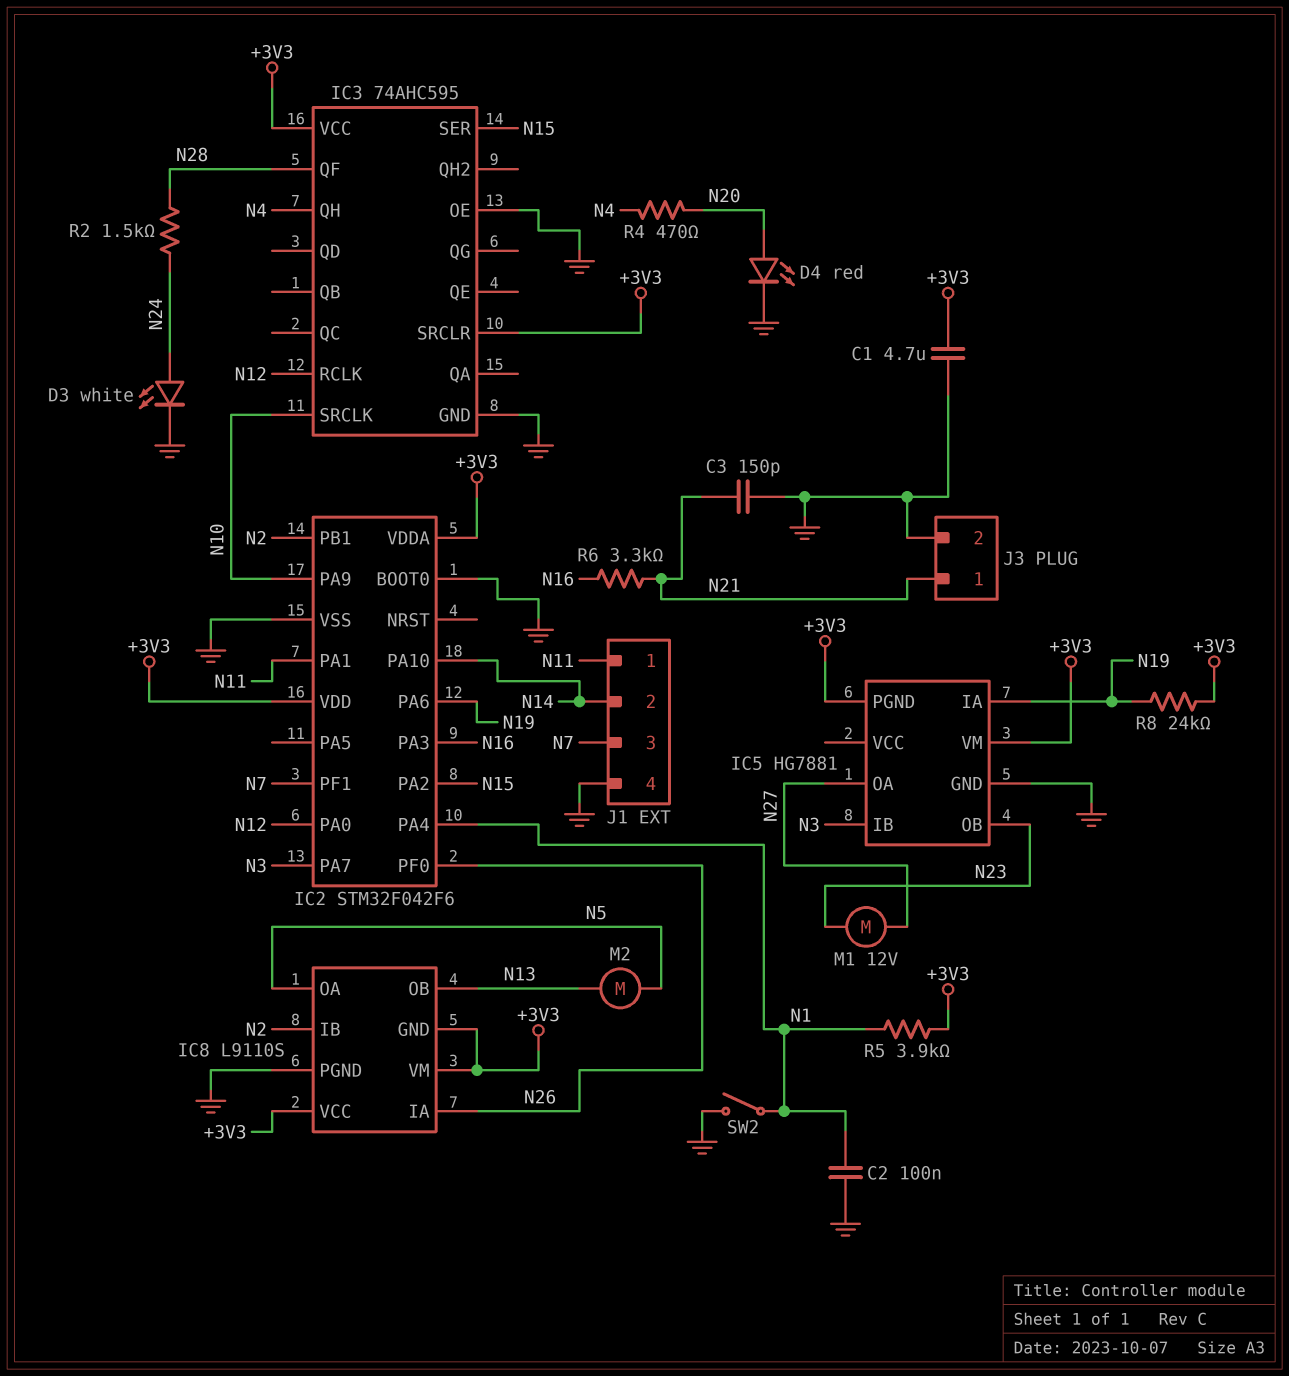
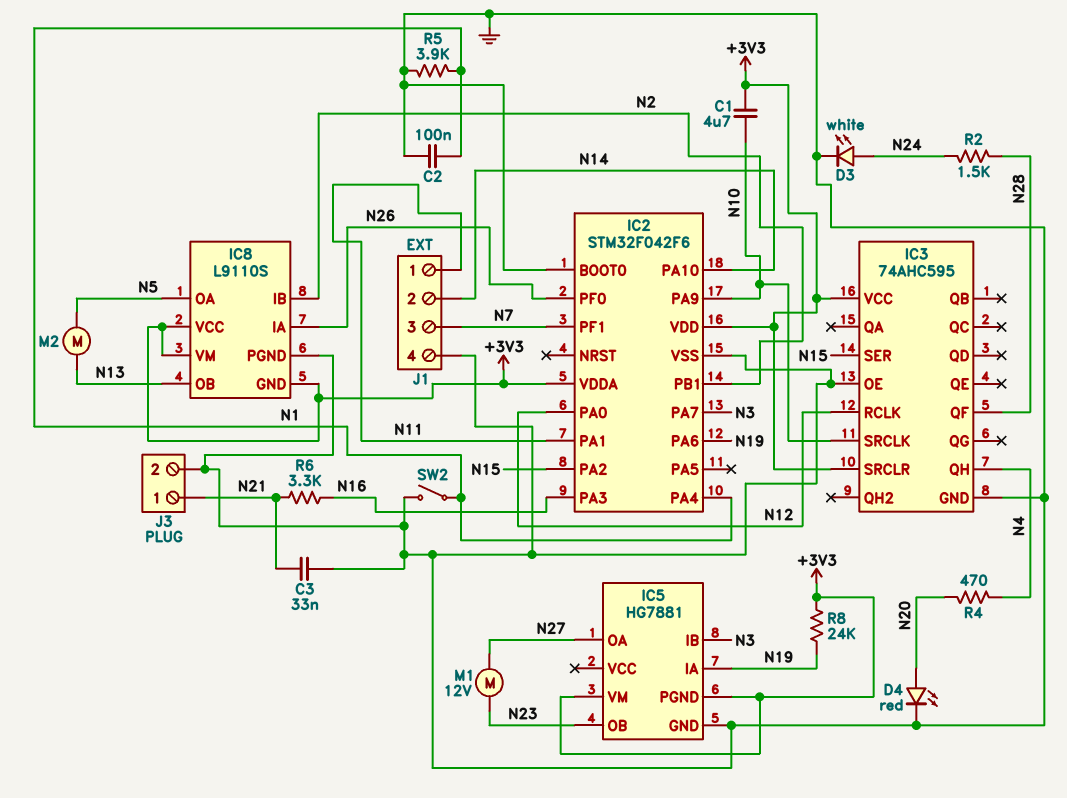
C1: 4.7uF (+3V3, GND) -> 4.7uF (+3V3, N10)
C3: 150pF (GND, N21) -> 33nF (GND, N21)
R5: 3.9k (+3V3, N1) -> 3.9k (GND, N1)

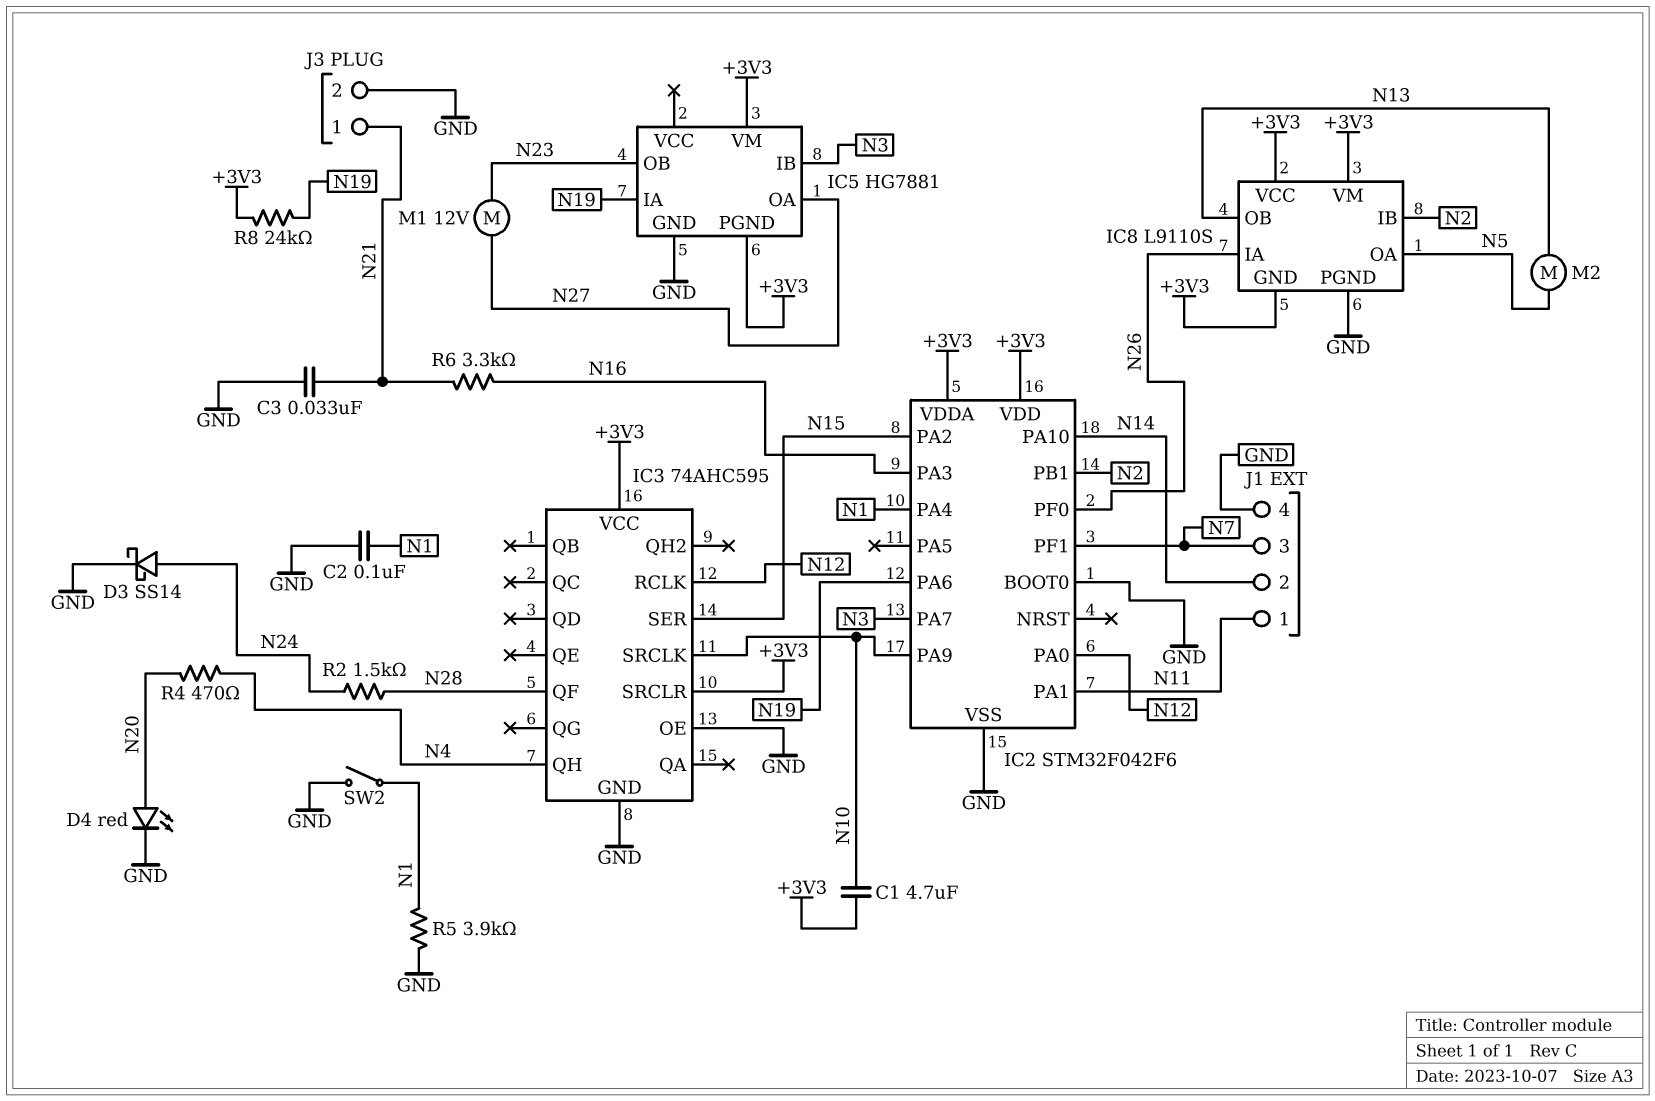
D3: LED white (A N24, K GND) -> schottky SS14 (A N24, K GND)

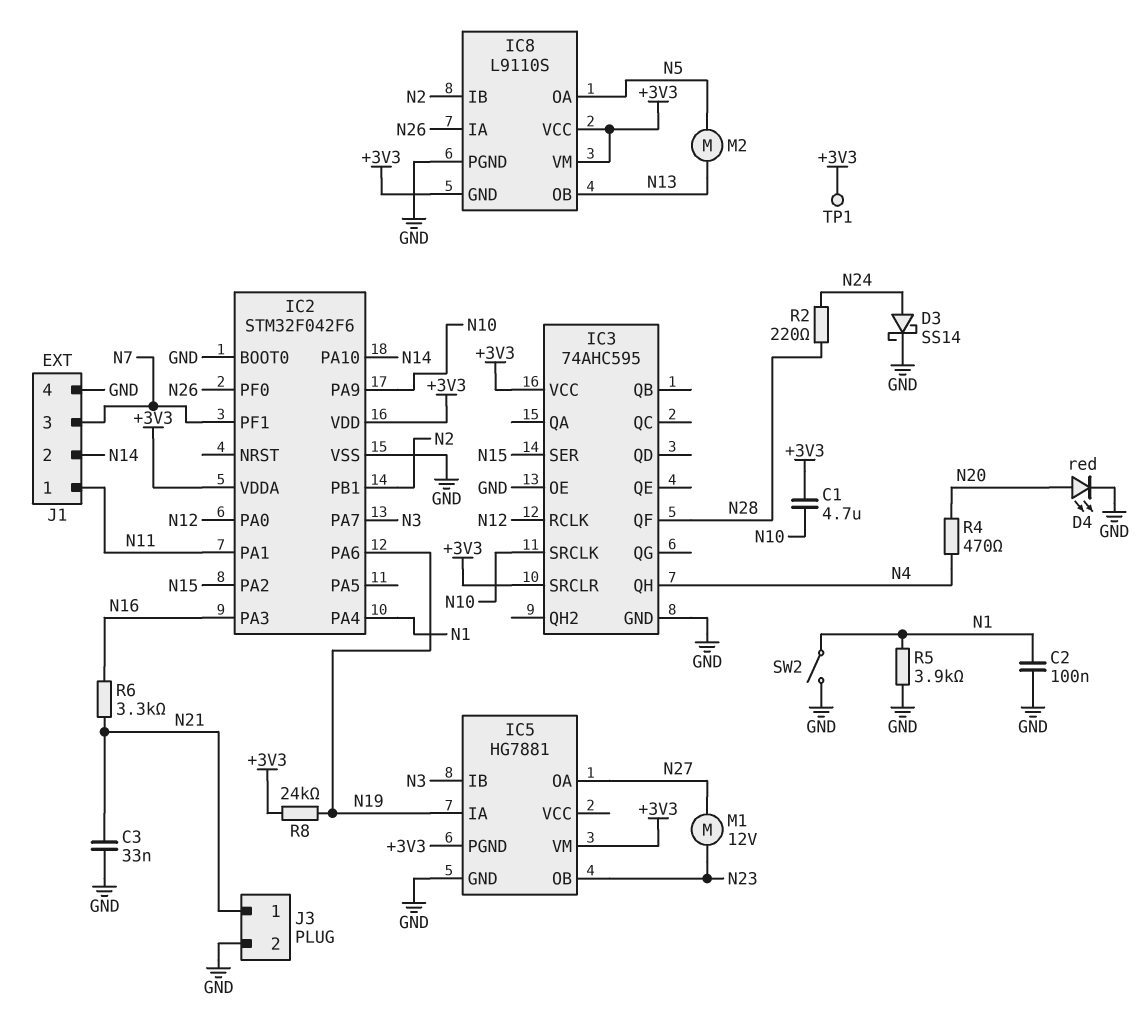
R2: 1.5k (N24, N28) -> 220 (N24, N28)
TP1: none -> test point (+3V3)

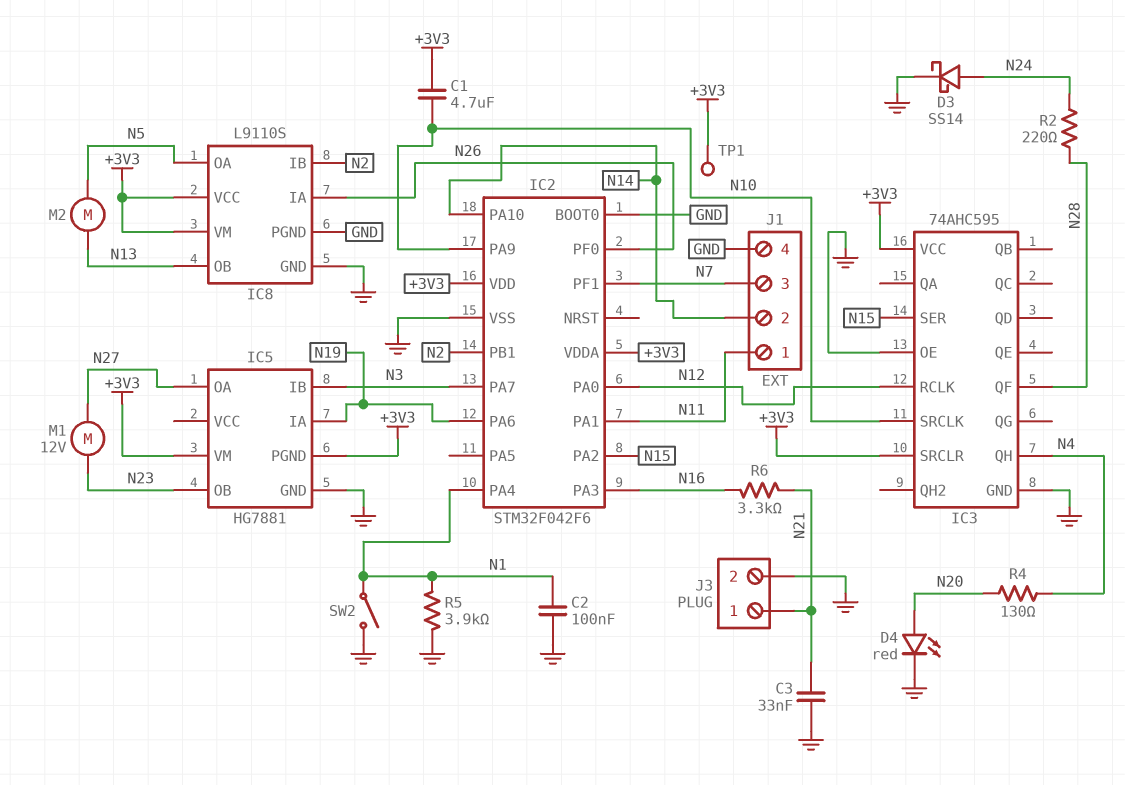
IC8 pin GND: +3V3 -> GND
R4: 470 (N4, N20) -> 130 (N4, N20)
R8: 24k (+3V3, N19) -> none

